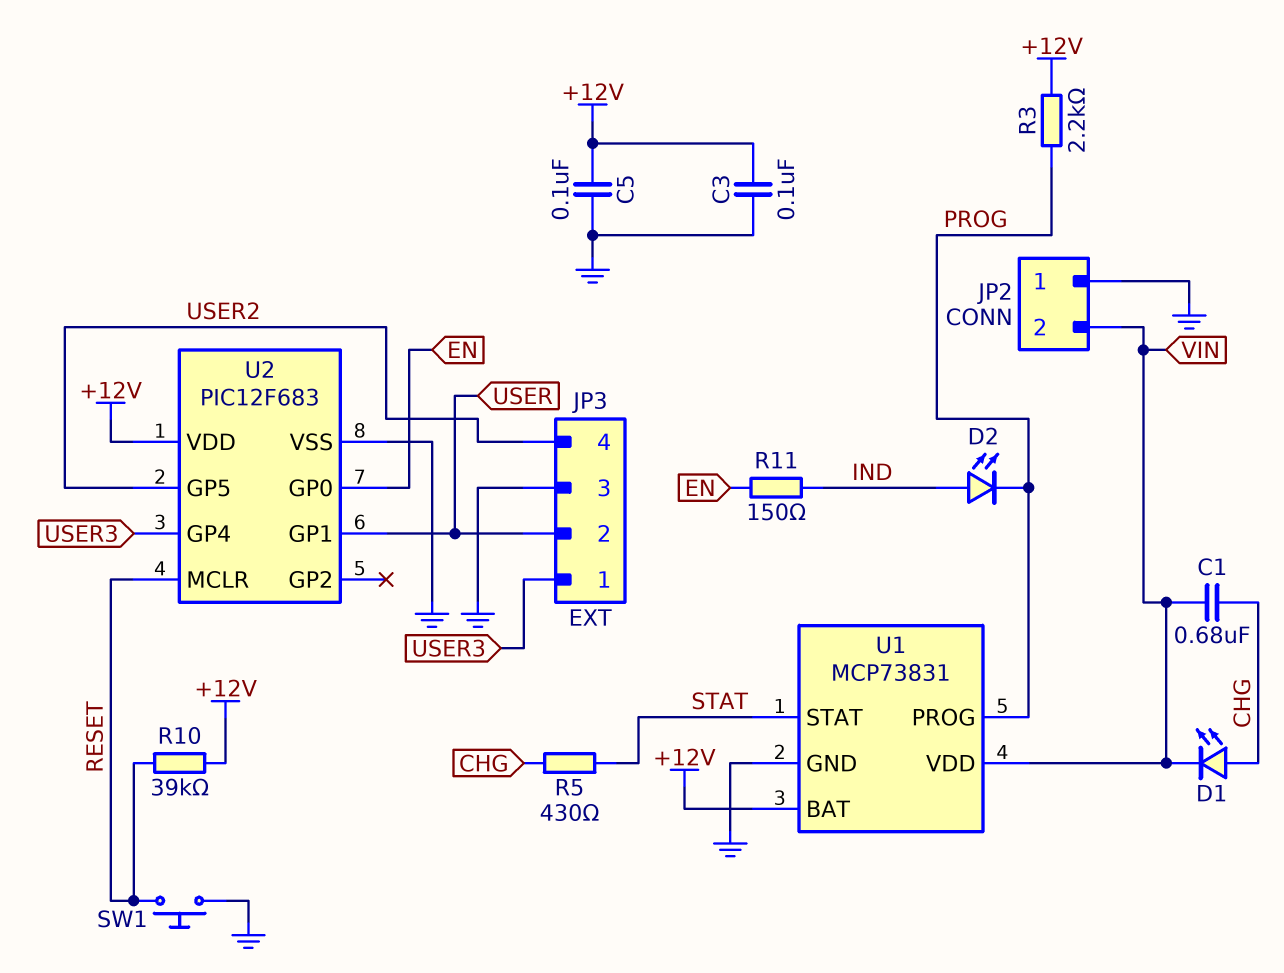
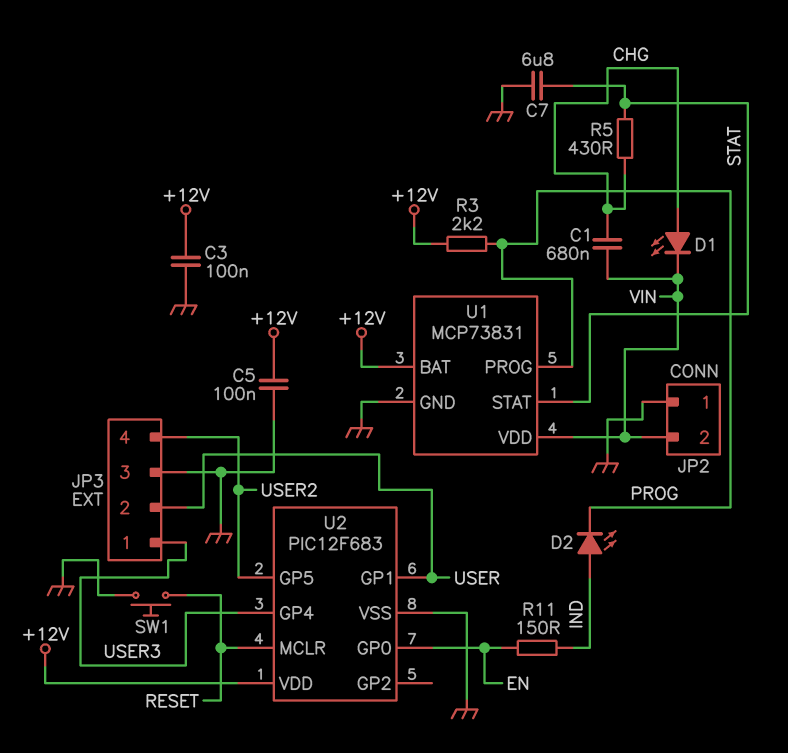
C7: none -> 6.8uF (GND, STAT)
R10: 39k (+12V, RESET) -> none

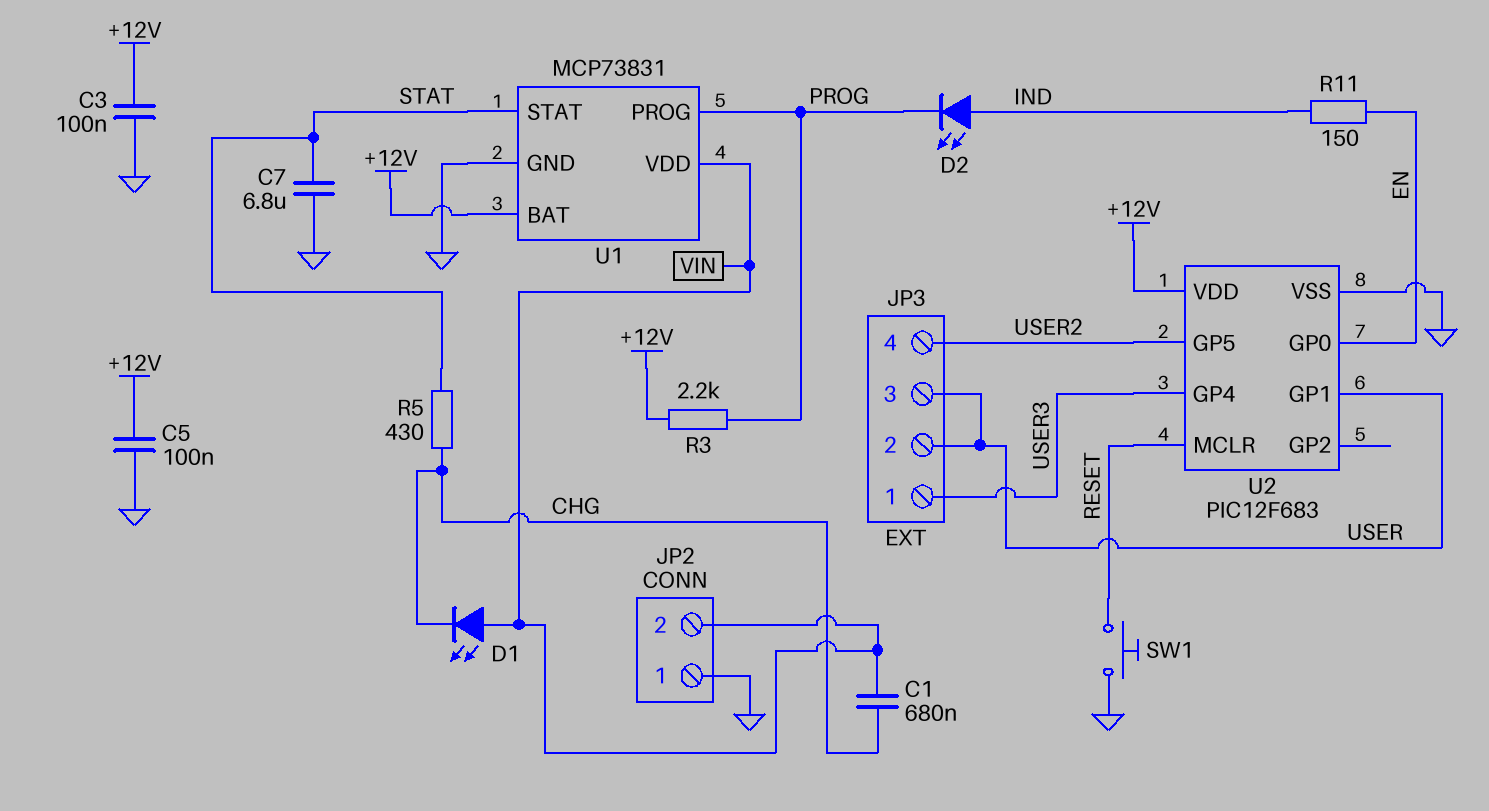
D1: LED (A CHG, K VIN) -> LED (A VIN, K CHG)
JP3 pin 3: GND -> USER

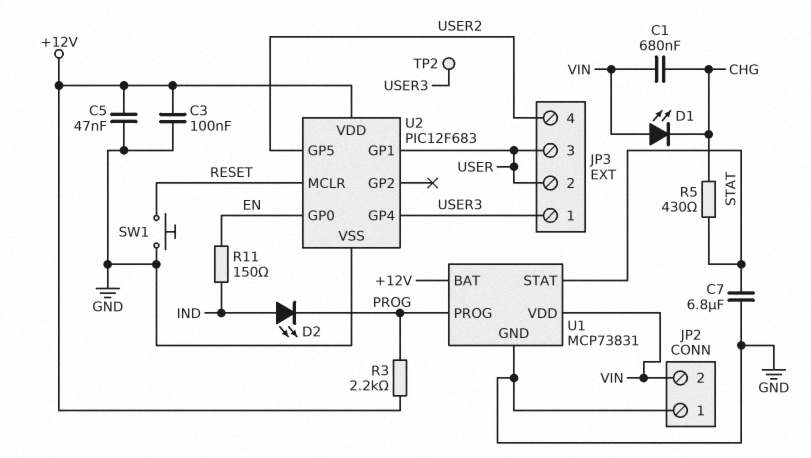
C5: 100nF (+12V, GND) -> 47nF (+12V, GND)
TP2: none -> test point (USER3)

